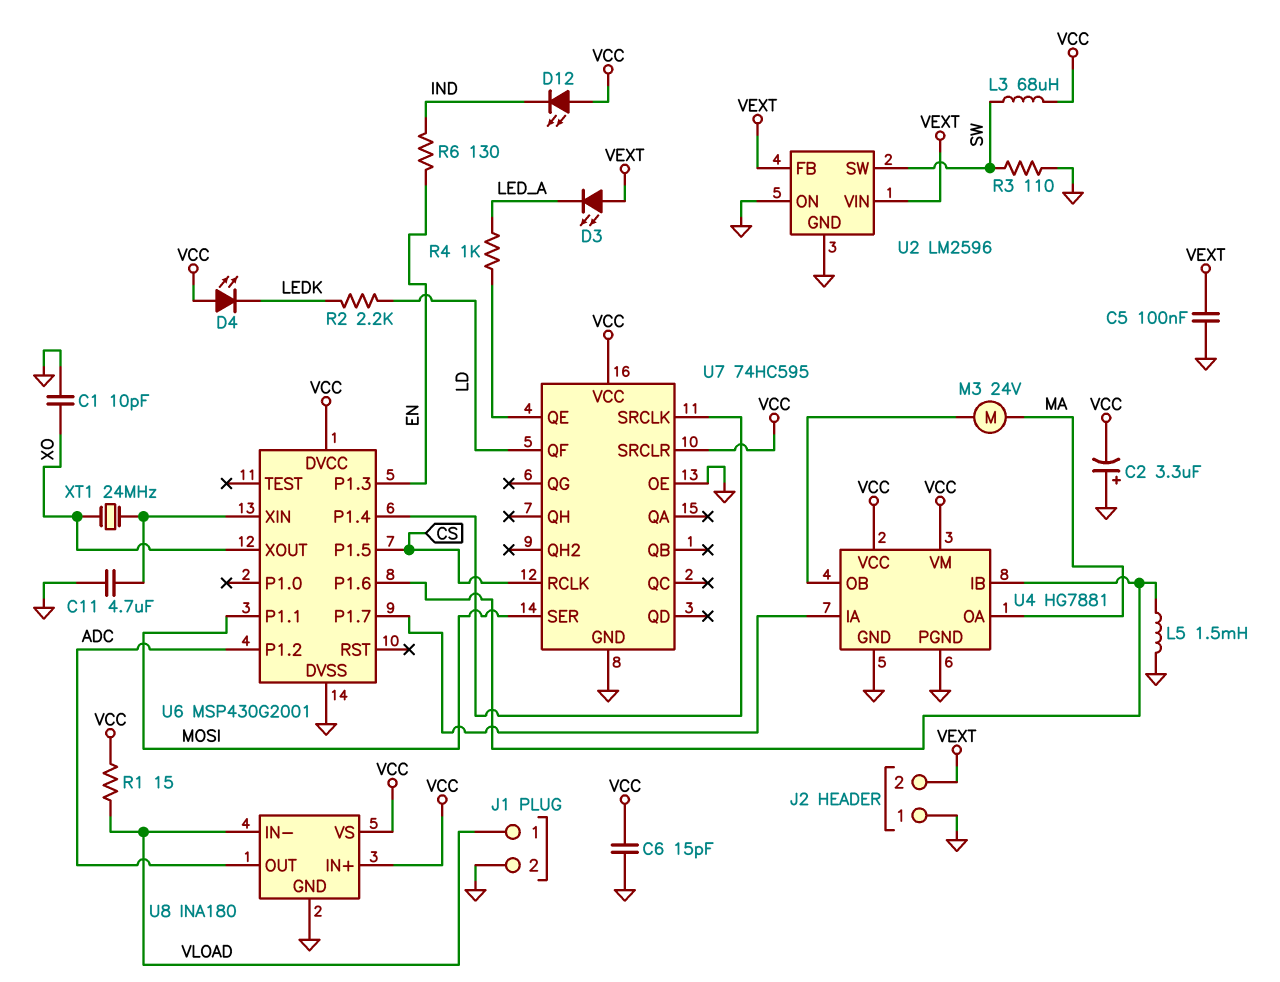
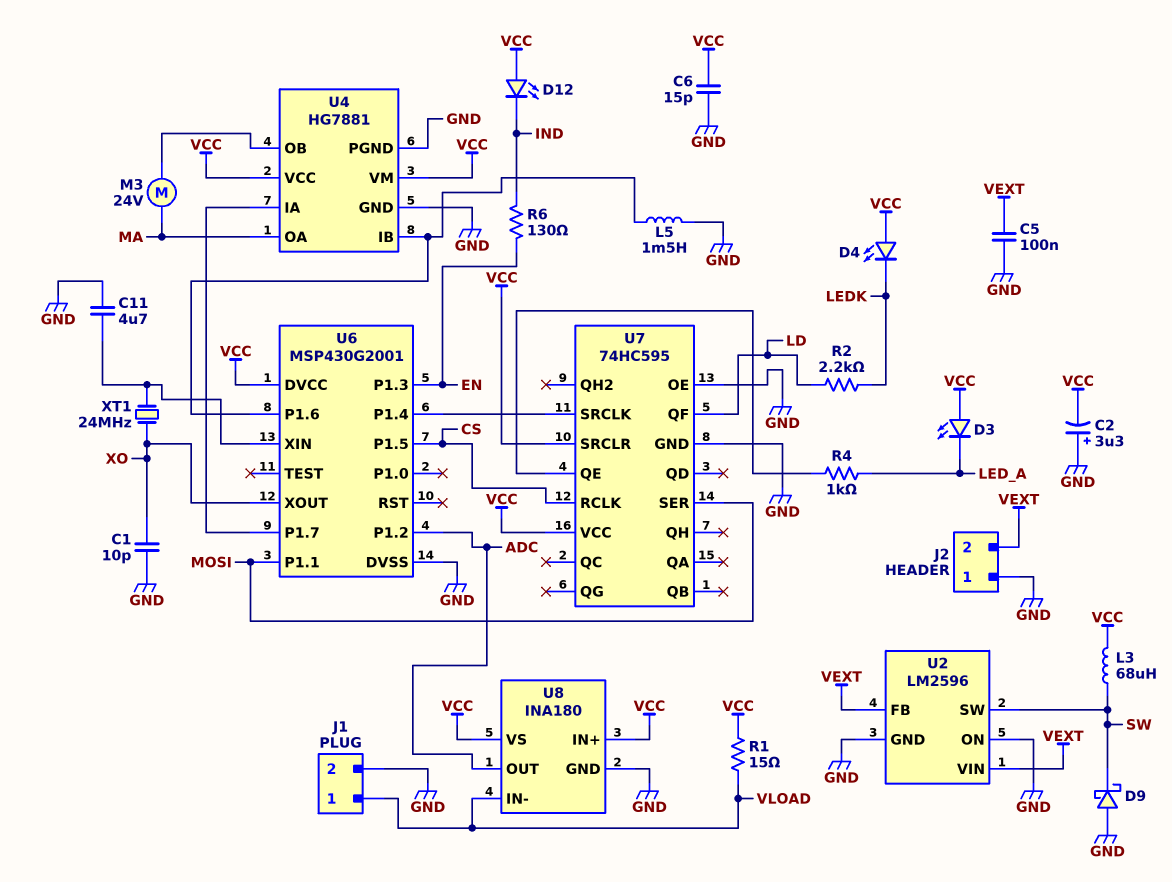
D3: LED (A VEXT, K LED_A) -> LED (A VCC, K LED_A)
D9: none -> schottky (A GND, K SW)
R3: 110 (GND, SW) -> none

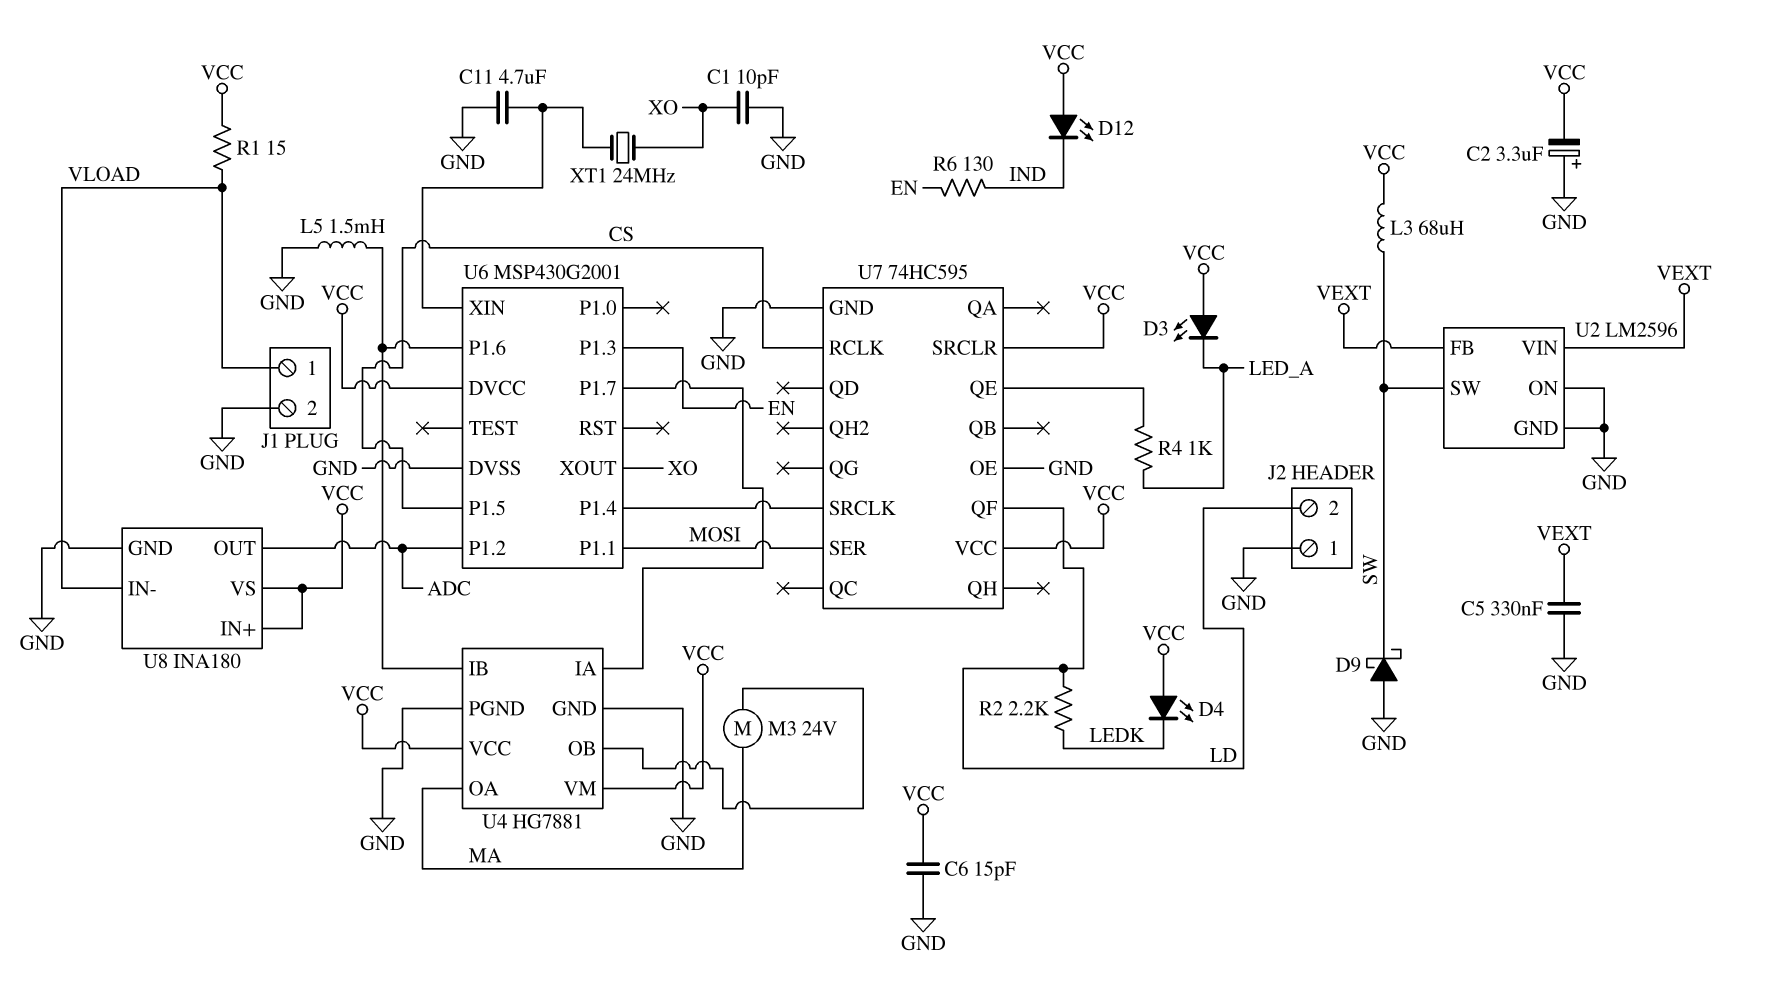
C5: 100nF (GND, VEXT) -> 330nF (GND, VEXT)
J2 pin 2: VEXT -> LD

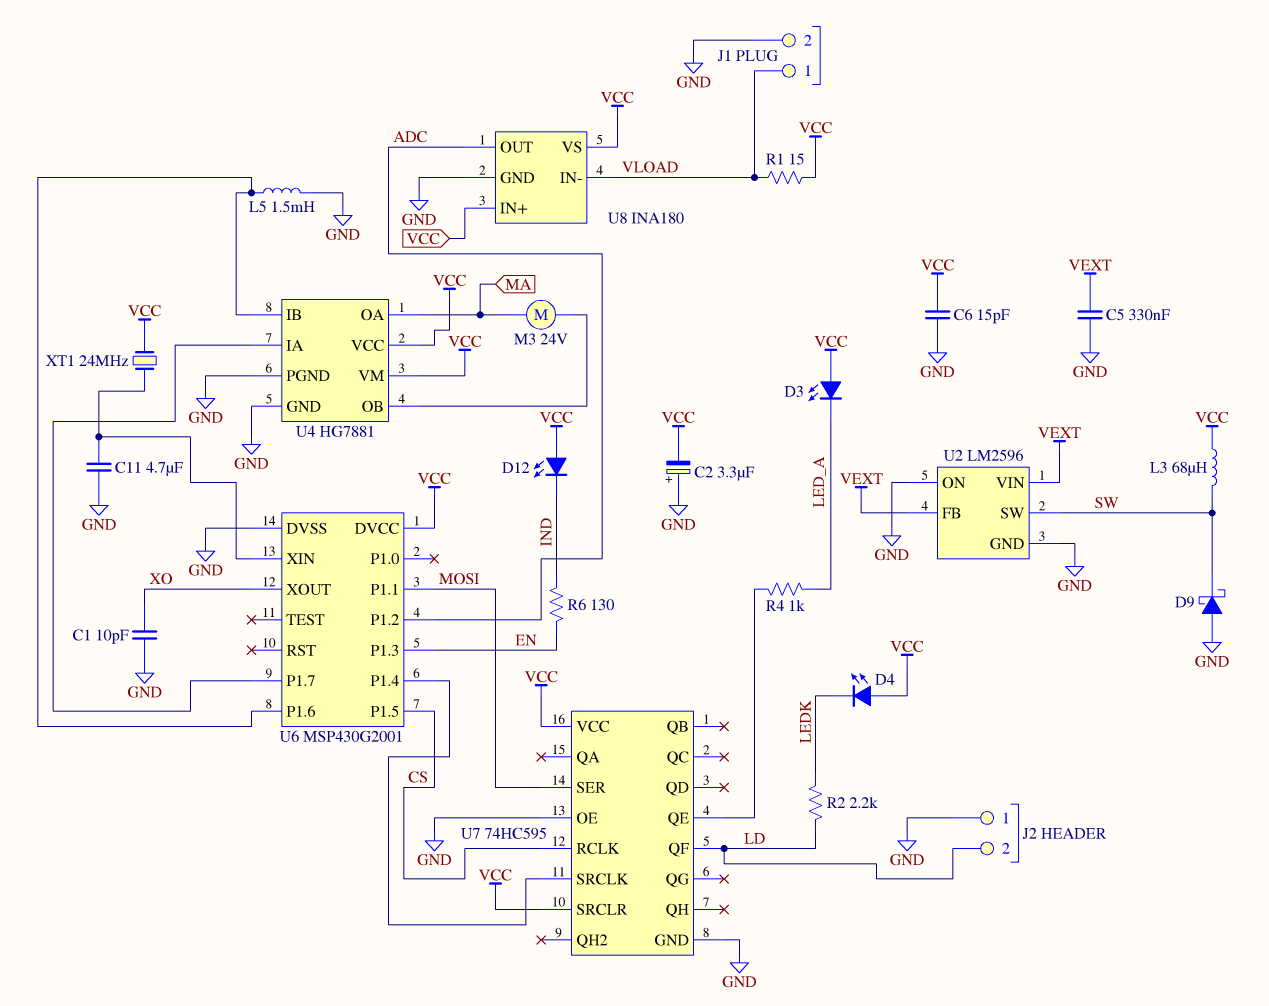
XT1: 24MHz (U6/XIN, XO) -> 24MHz (U6/XIN, VCC)

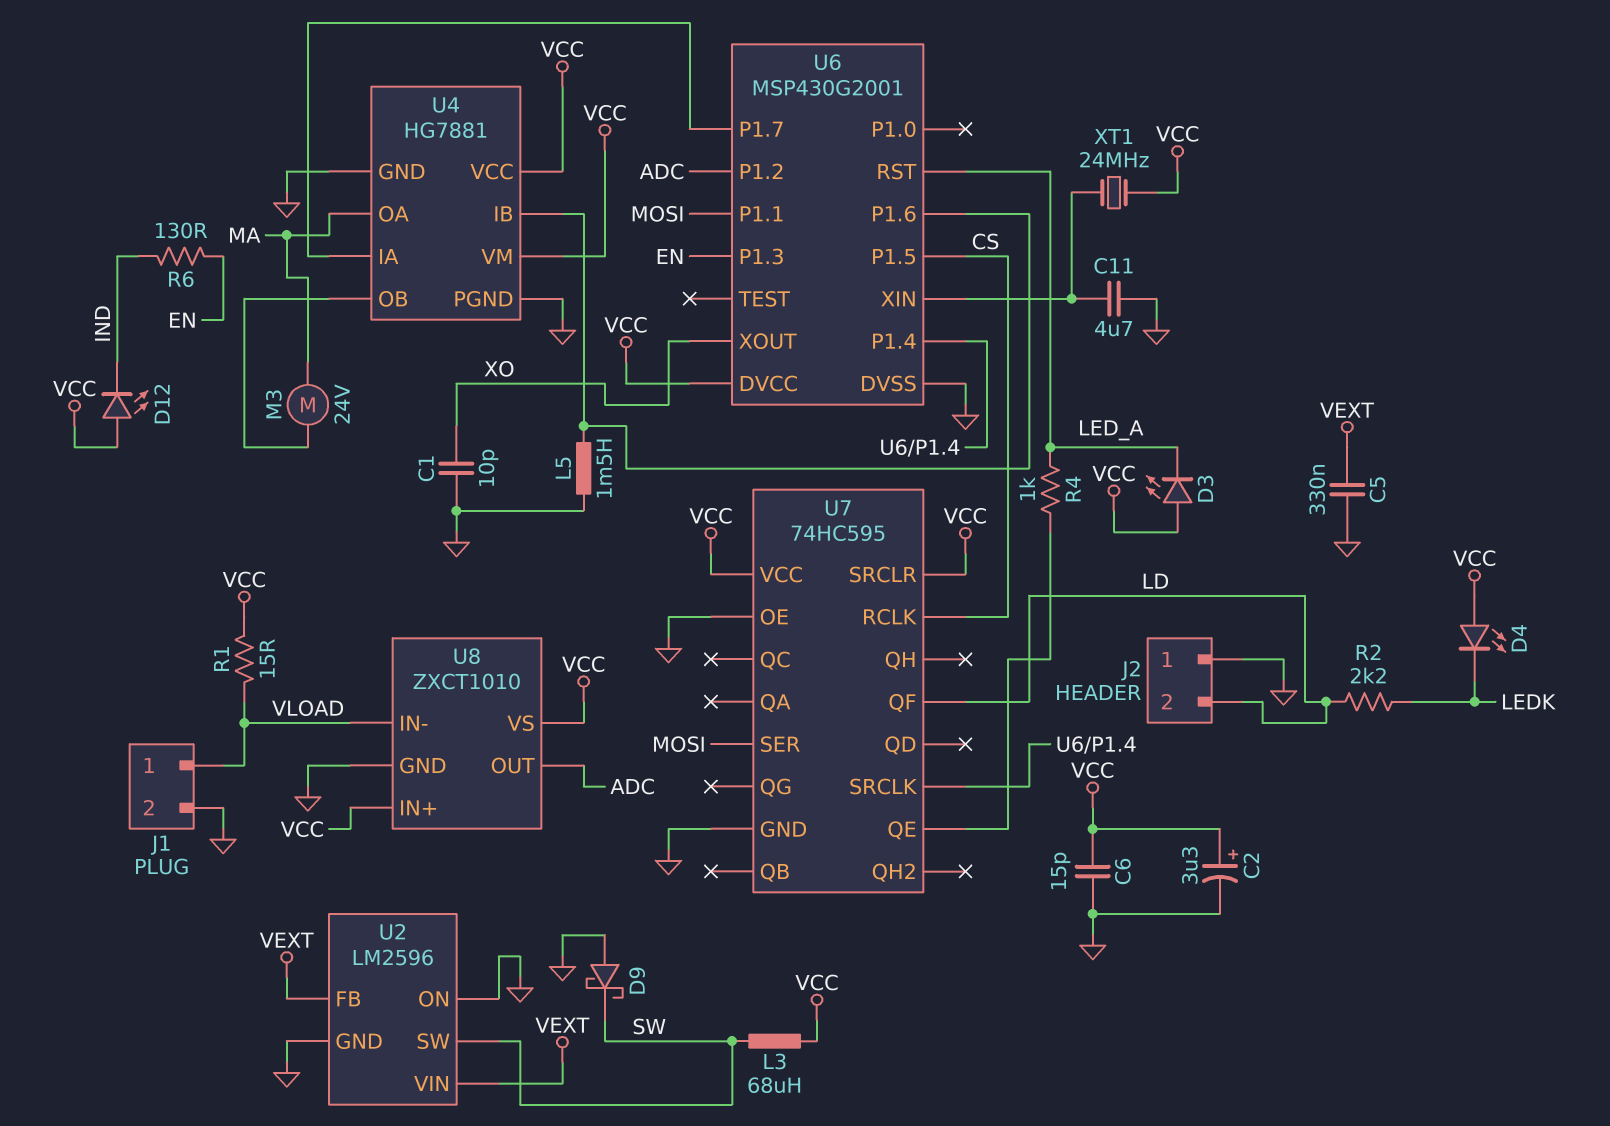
C2: 3.3uF (plus GND, minus VCC) -> 3.3uF (plus VCC, minus GND)
U6 pin RST: none -> LED_A
U8: INA180 -> ZXCT1010

